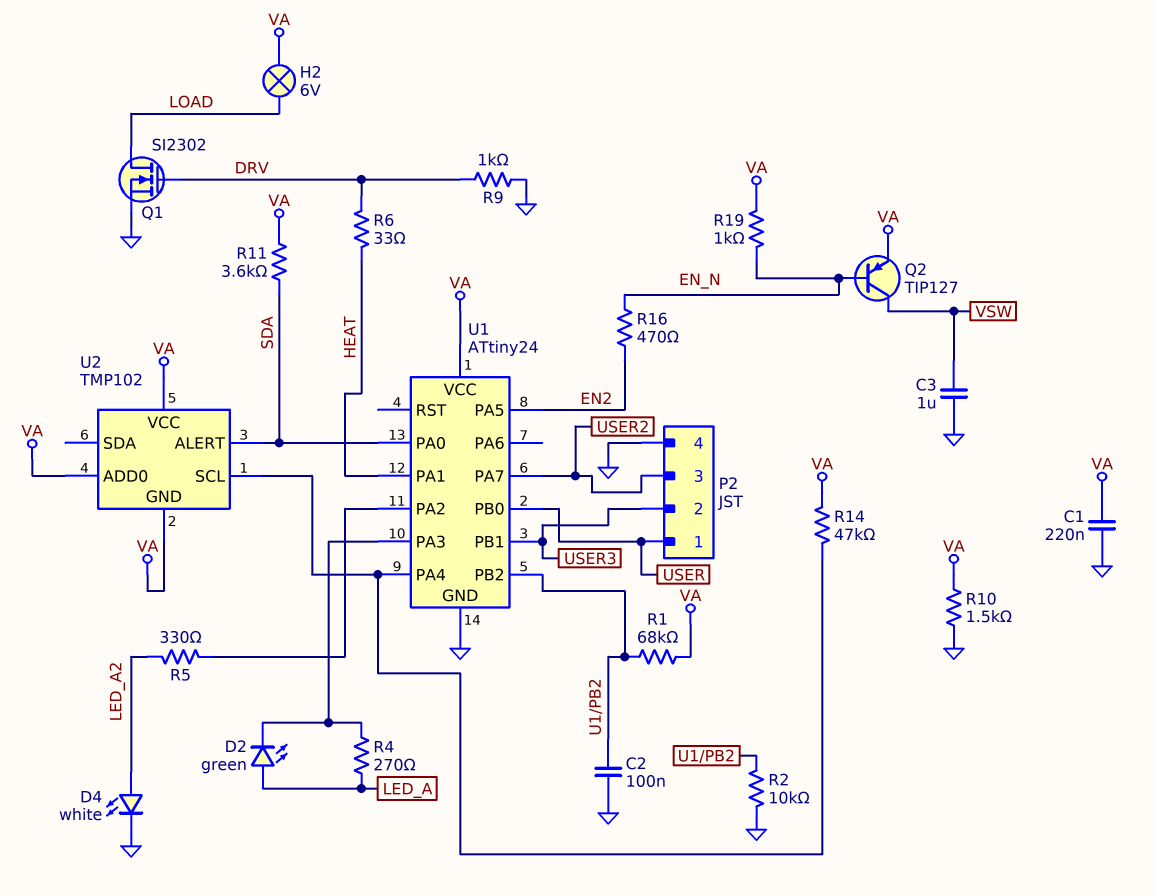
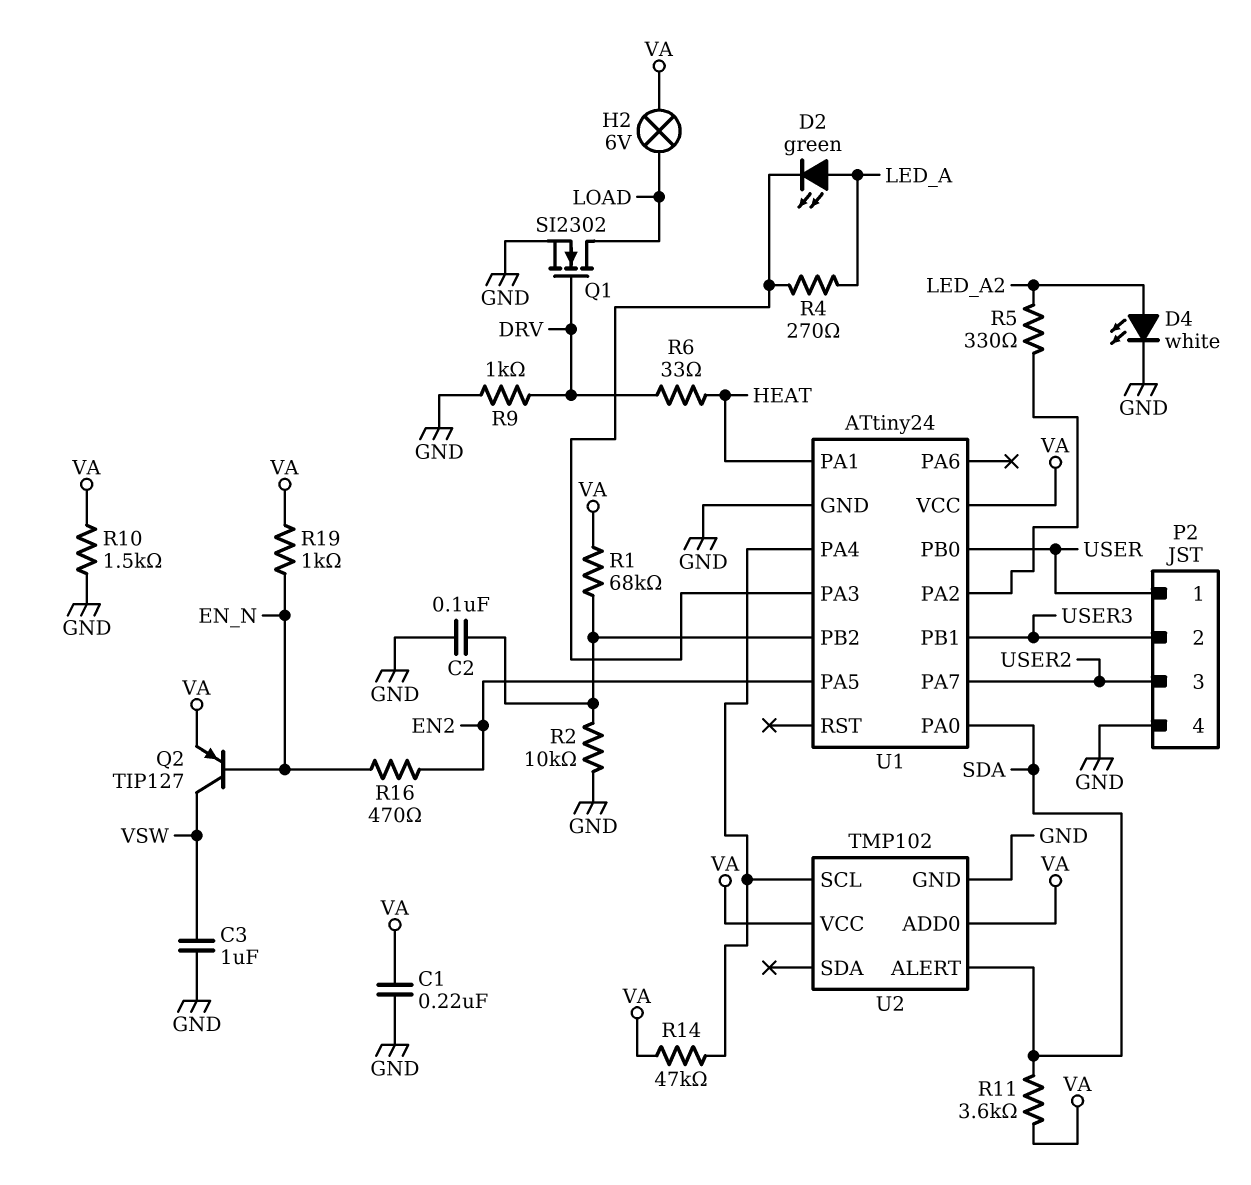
U2 pin GND: VA -> GND

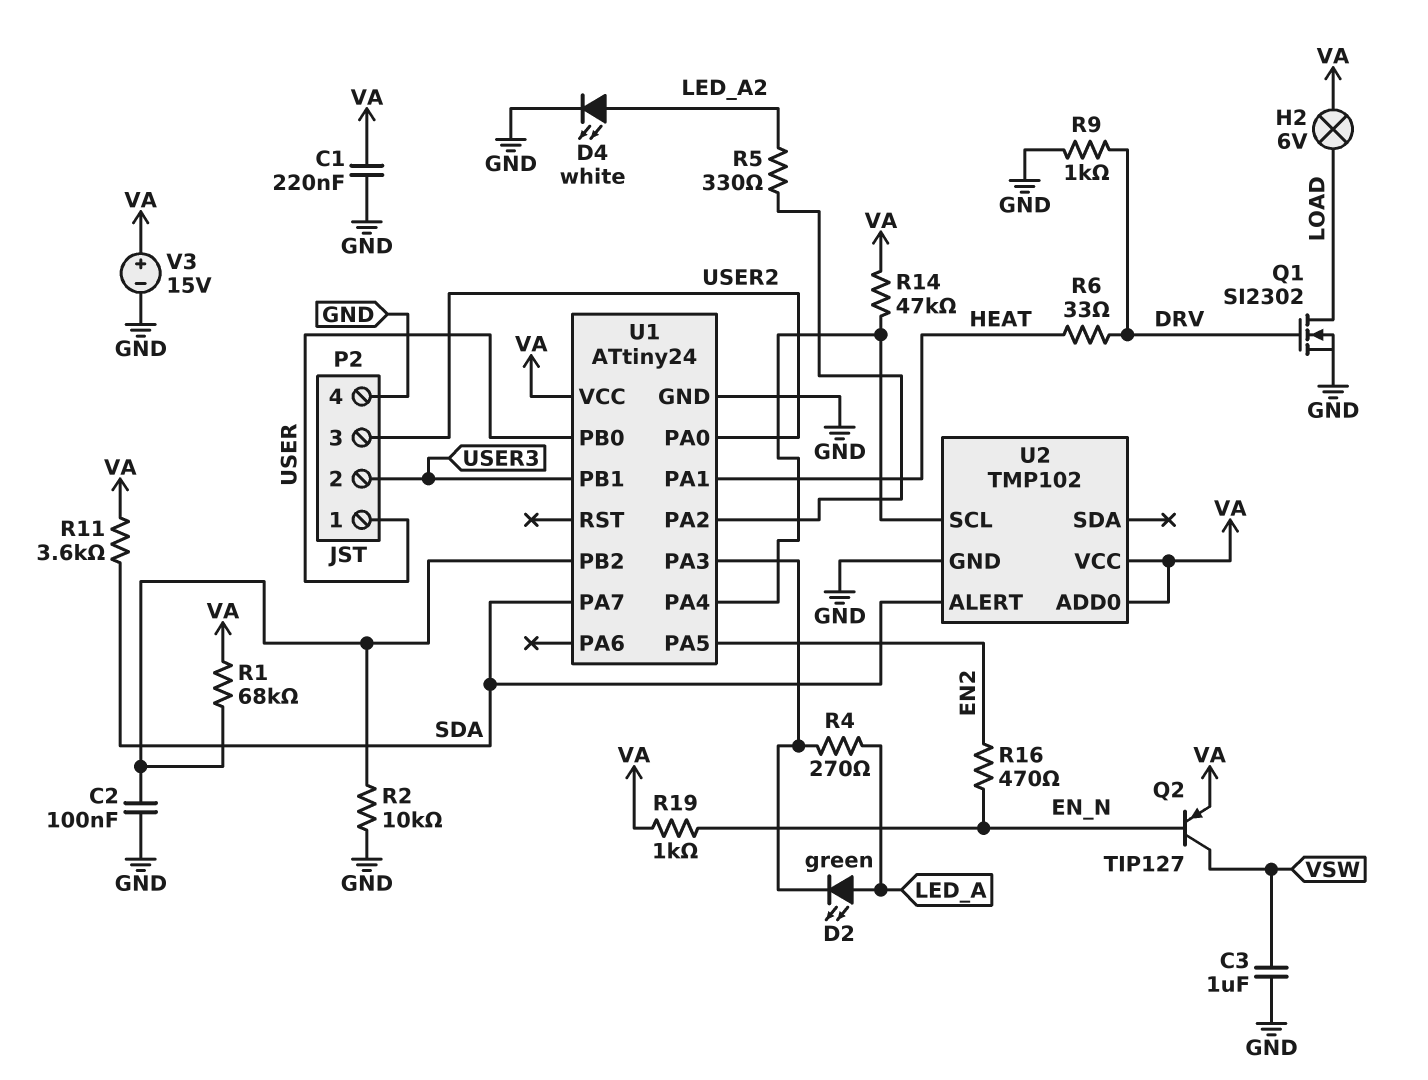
R10: 1.5k (GND, VA) -> none
U1 pin PA0: SDA -> USER2
U1 pin PA7: USER2 -> SDA
V3: none -> 15V (plus VA, minus GND)

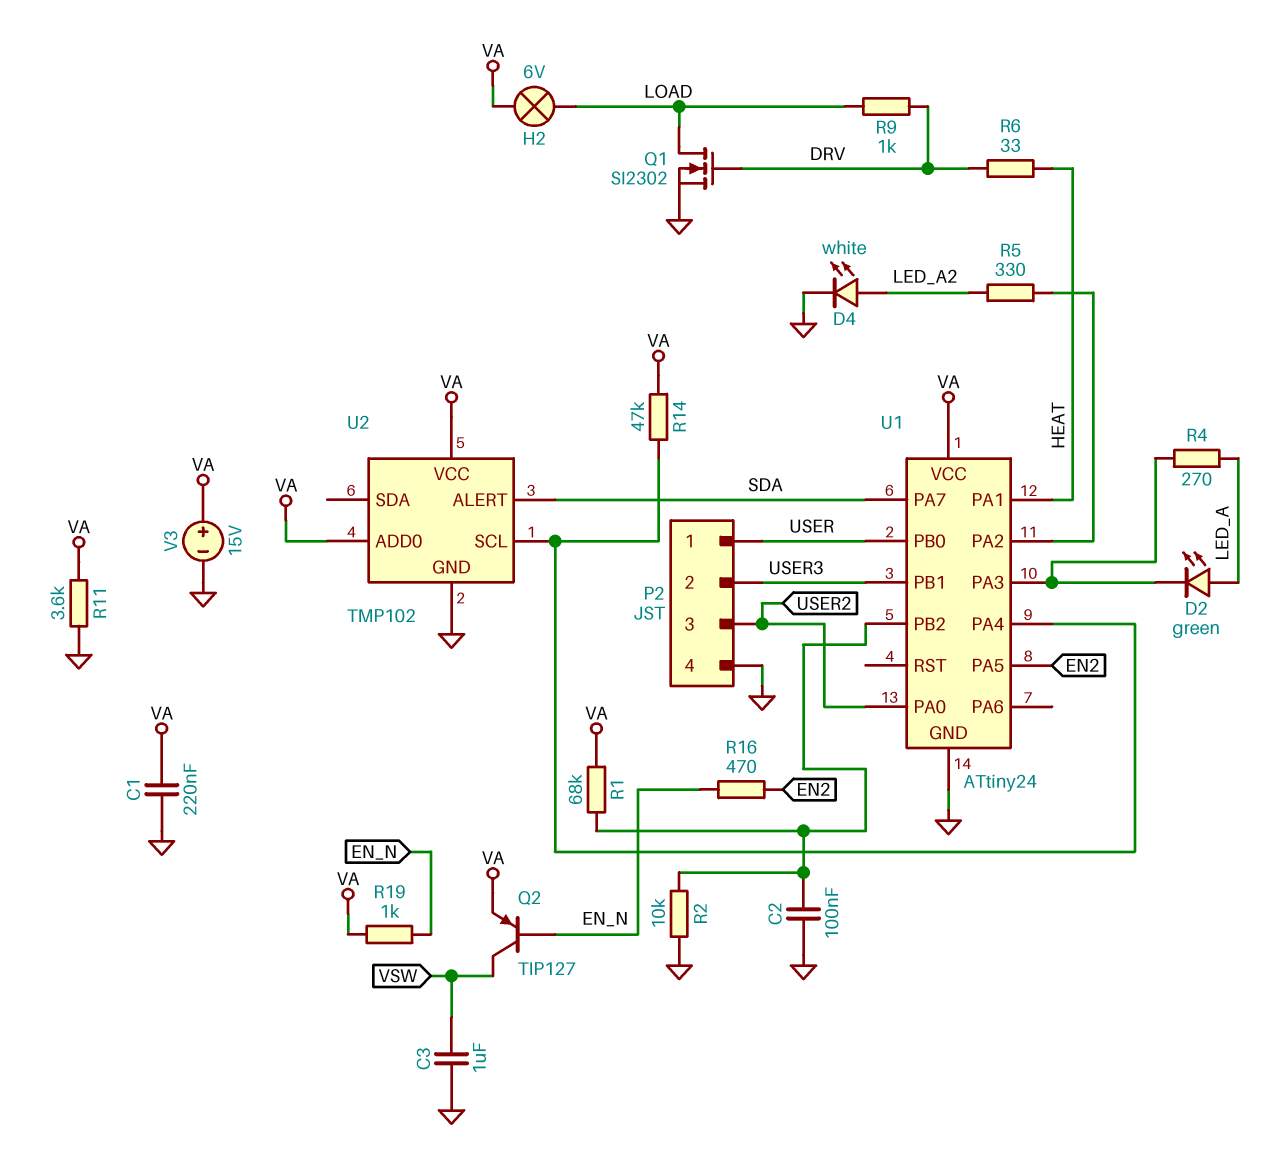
R9: 1k (DRV, GND) -> 1k (DRV, LOAD)
R11: 3.6k (SDA, VA) -> 3.6k (GND, VA)

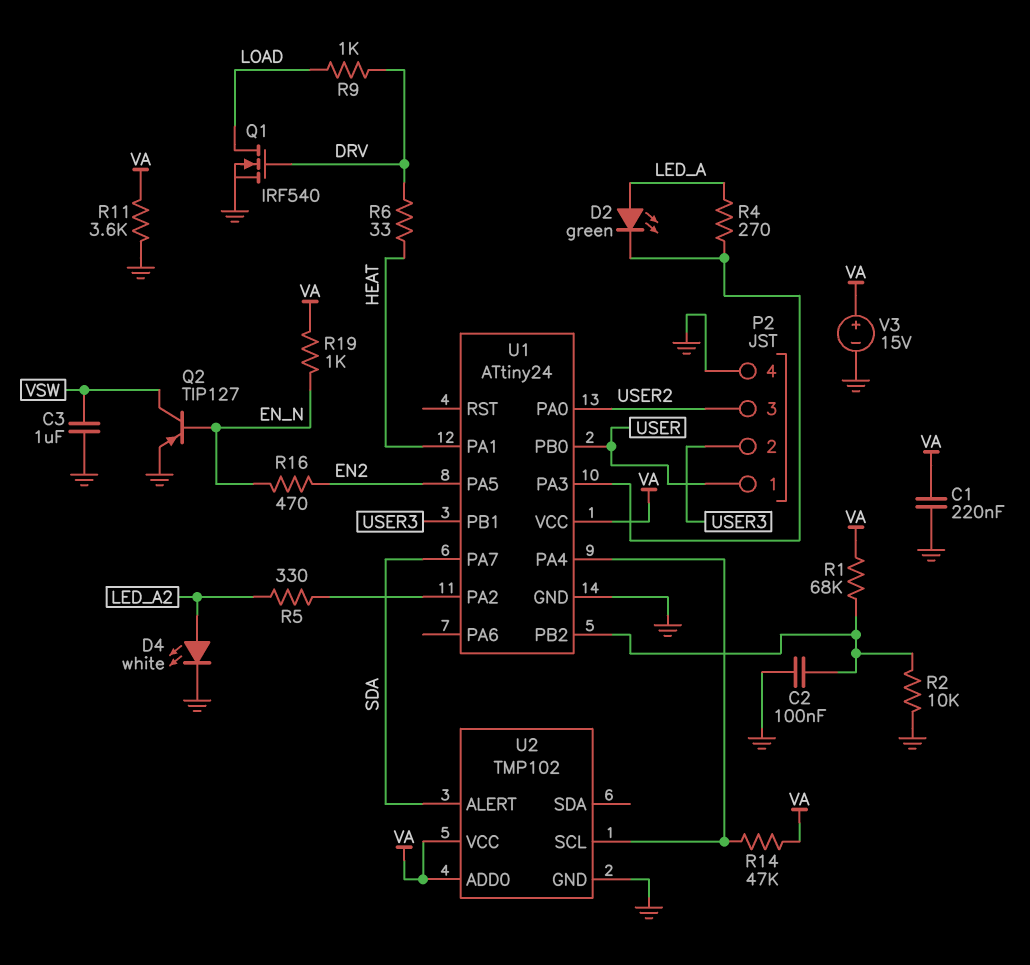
H2: lamp 6V (LOAD, VA) -> none
Q1: NMOS SI2302 (G DRV, D LOAD, S GND) -> NMOS IRF540 (G DRV, D LOAD, S GND)
Q2: PNP TIP127 (B EN_N, C VSW, E VA) -> PNP TIP127 (B EN_N, C VSW, E GND)

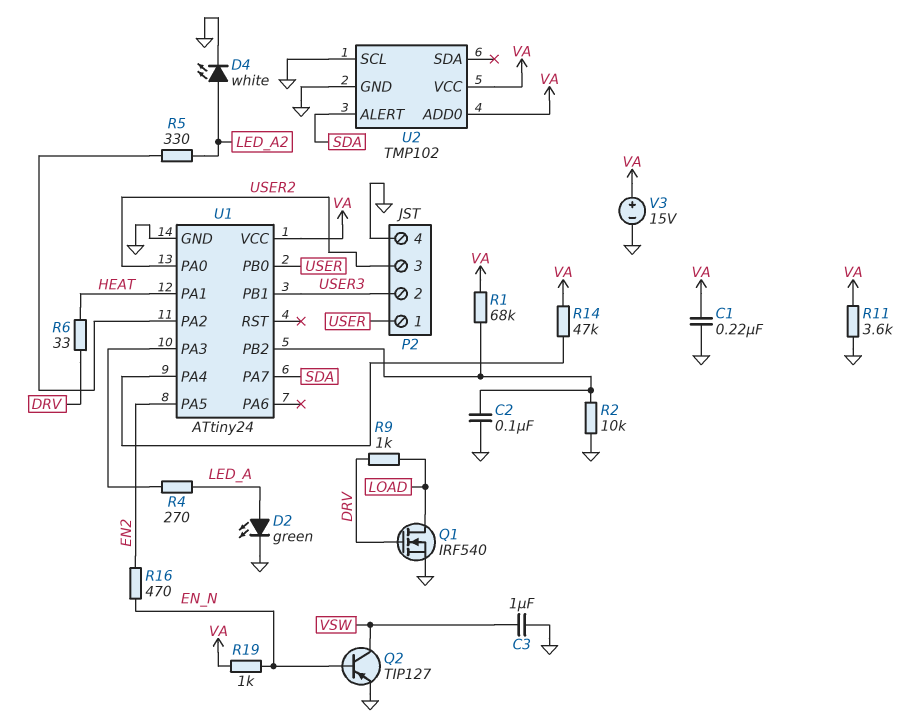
D2: LED green (A LED_A, K U1/PA3) -> LED green (A LED_A, K GND)
U2 pin SCL: U1/PA4 -> GND

